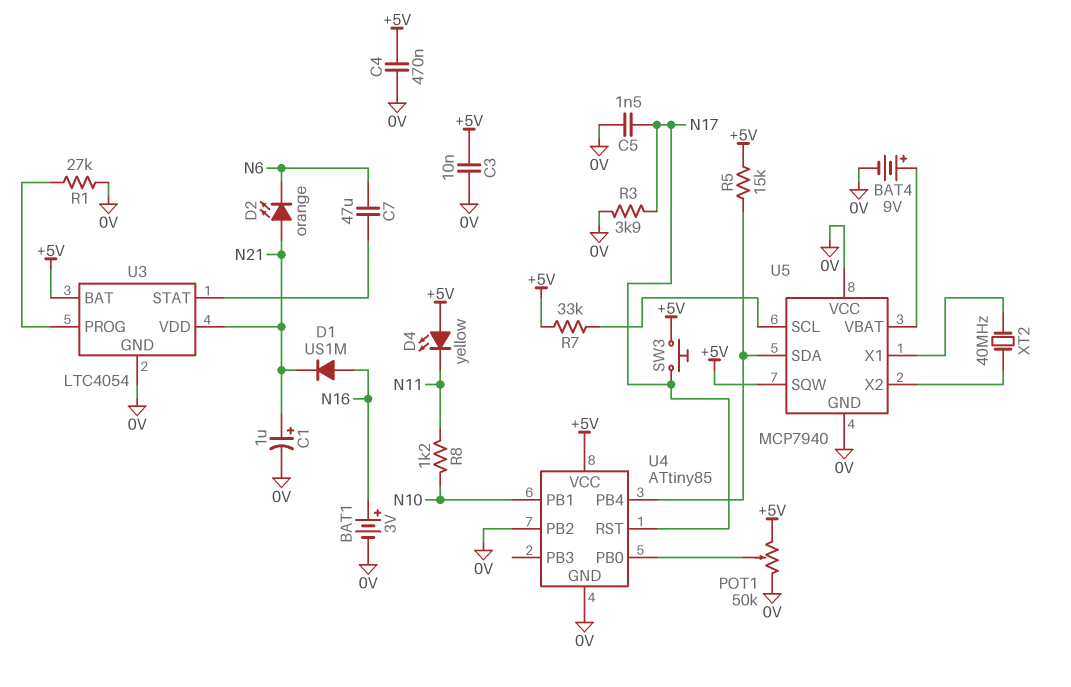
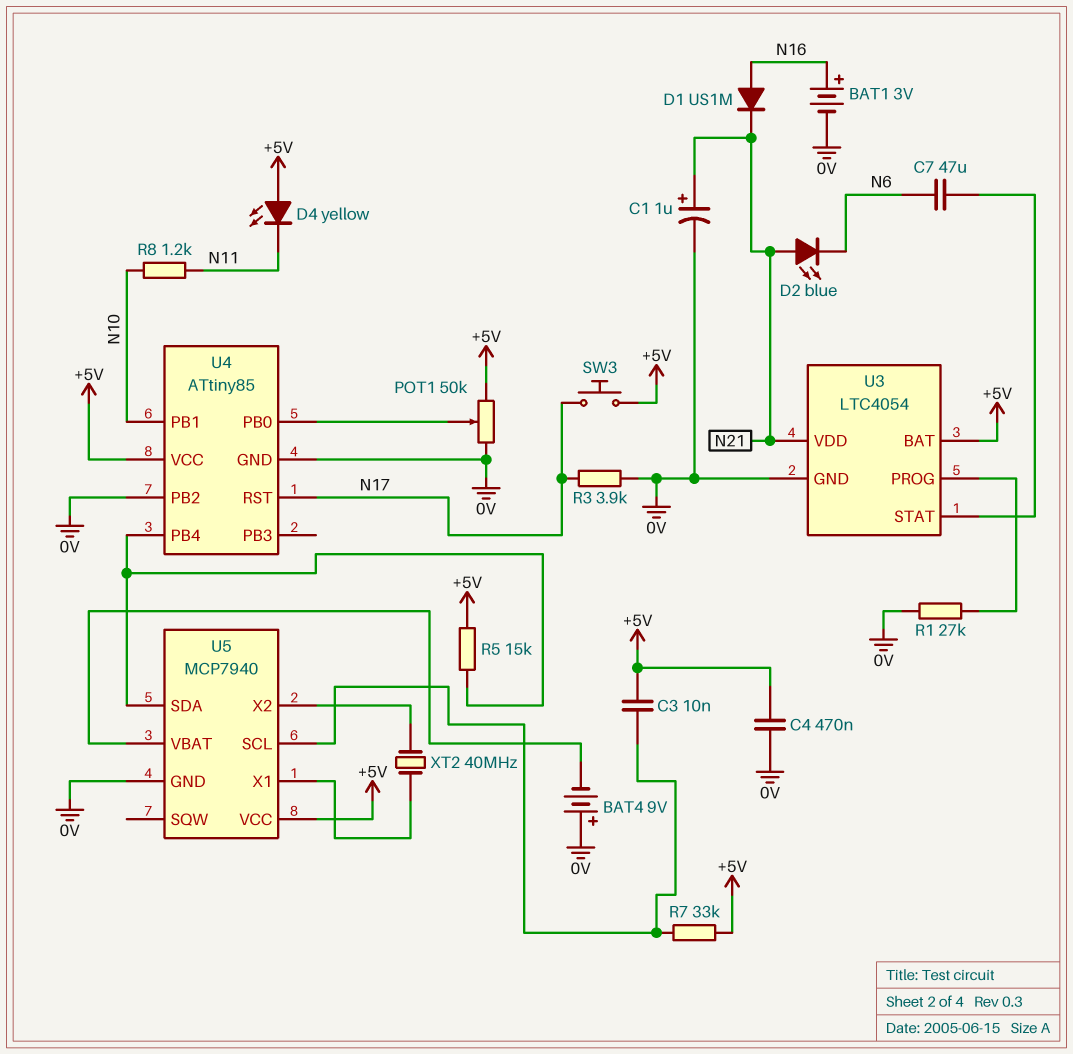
BAT4: 9V (plus U5/VBAT, minus 0V) -> 9V (plus 0V, minus U5/VBAT)
C3: 10nF (+5V, 0V) -> 10nF (+5V, U5/SCL)
C5: 1.5nF (0V, N17) -> none
D2: LED orange (A N21, K N6) -> LED blue (A N21, K N6)
U5 pin SQW: +5V -> none
U5 pin VCC: 0V -> +5V

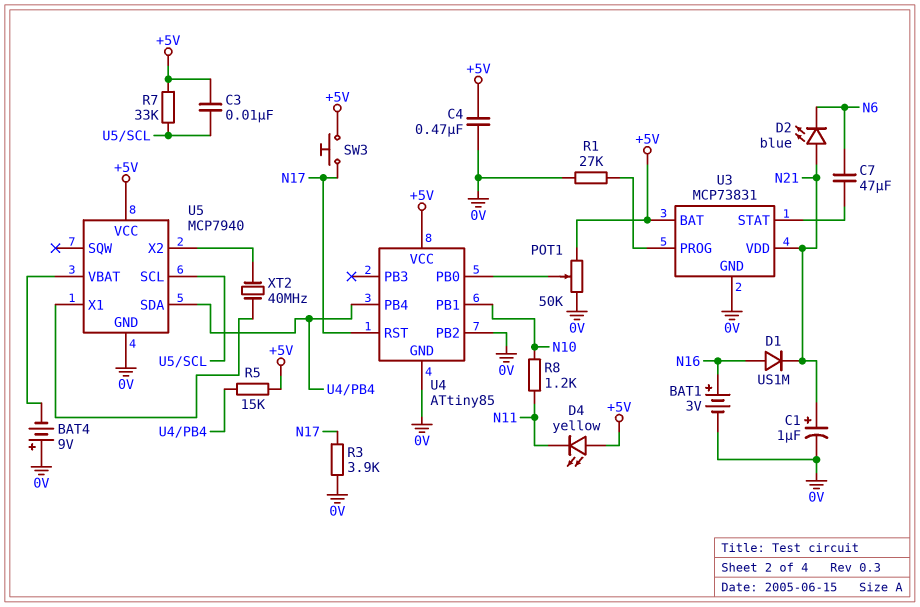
U3: LTC4054 -> MCP73831

